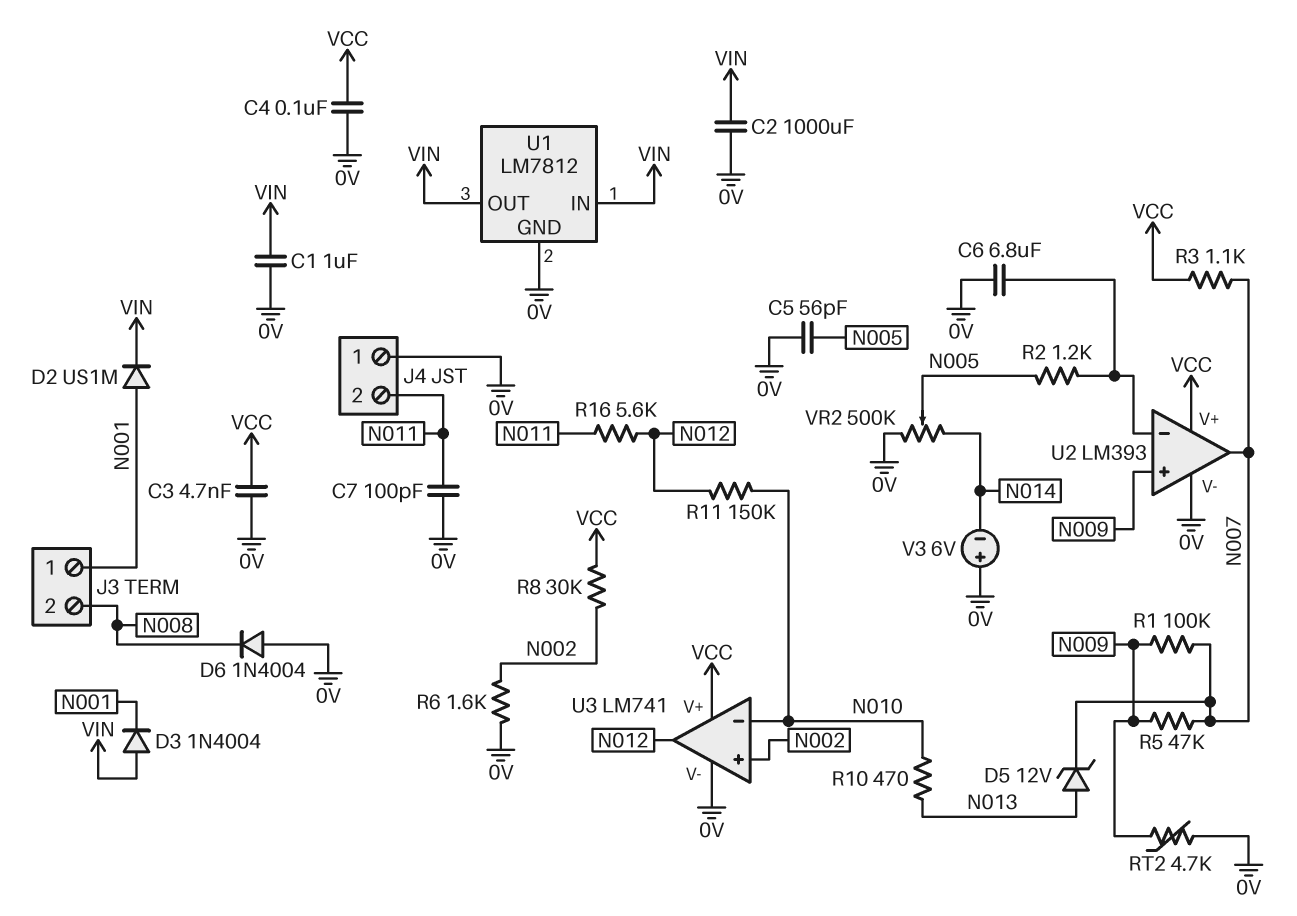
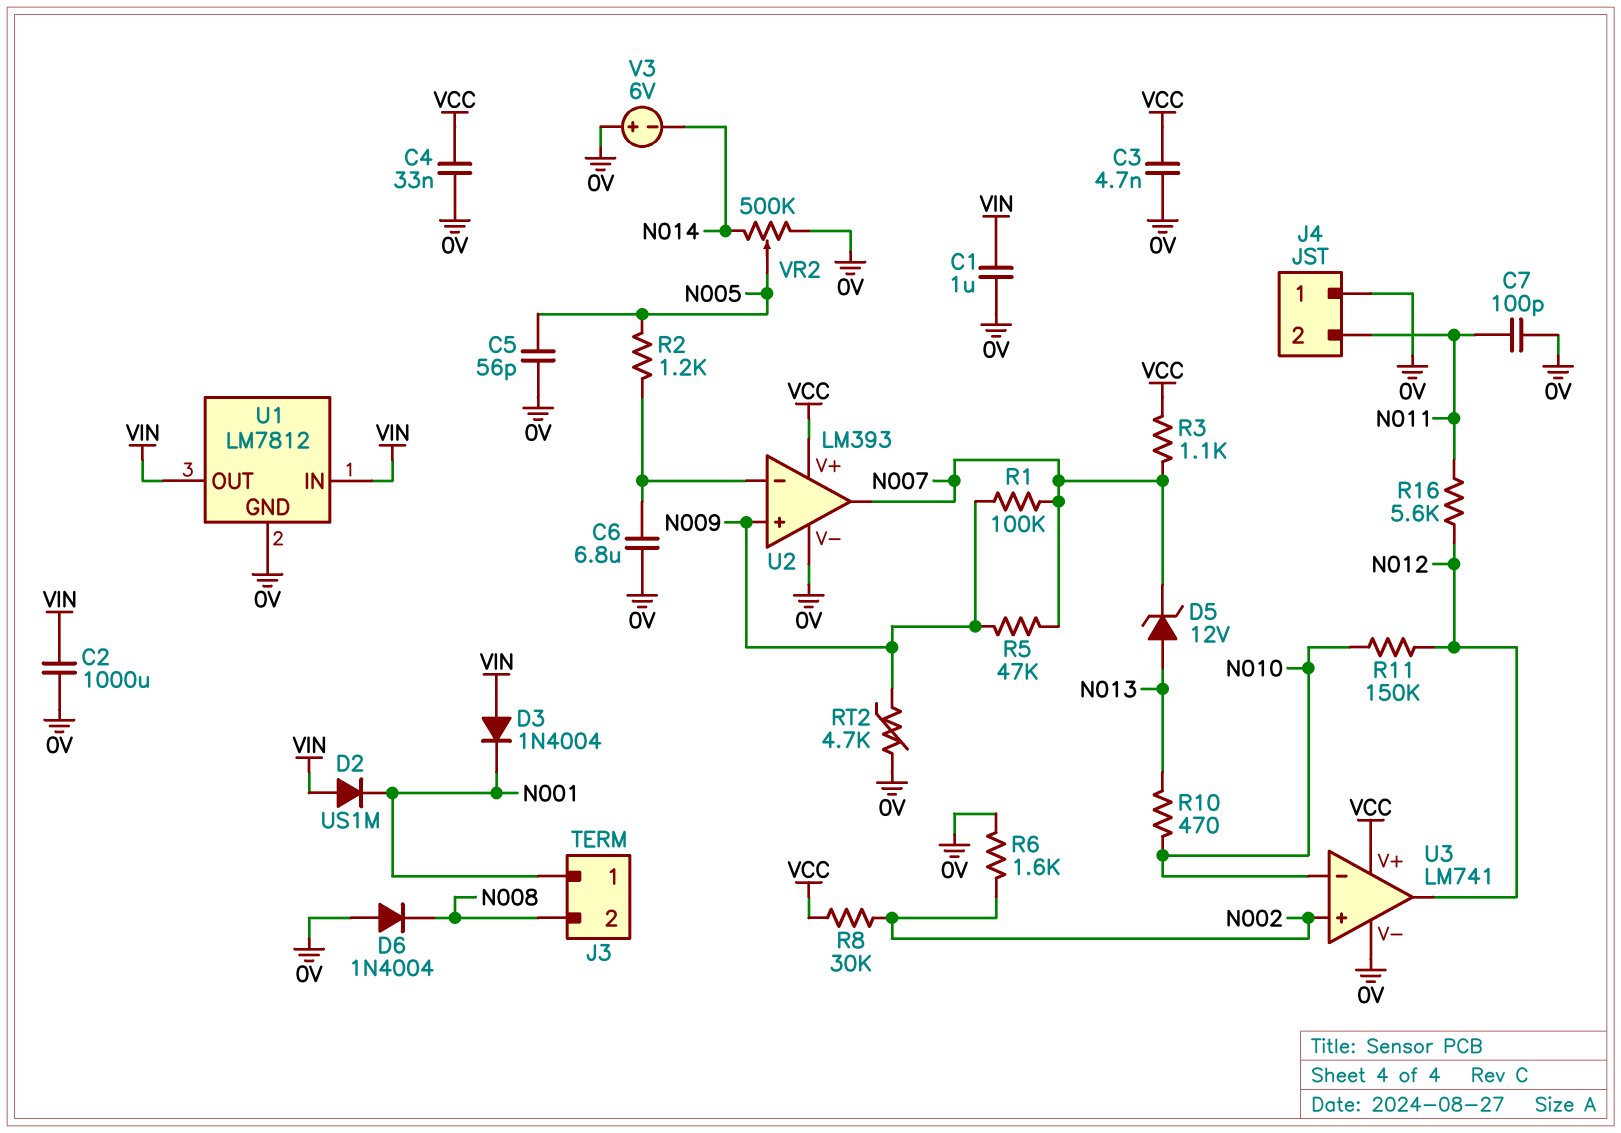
C4: 100nF (0V, VCC) -> 33nF (0V, VCC)
D2: diode US1M (A N001, K VIN) -> diode US1M (A VIN, K N001)

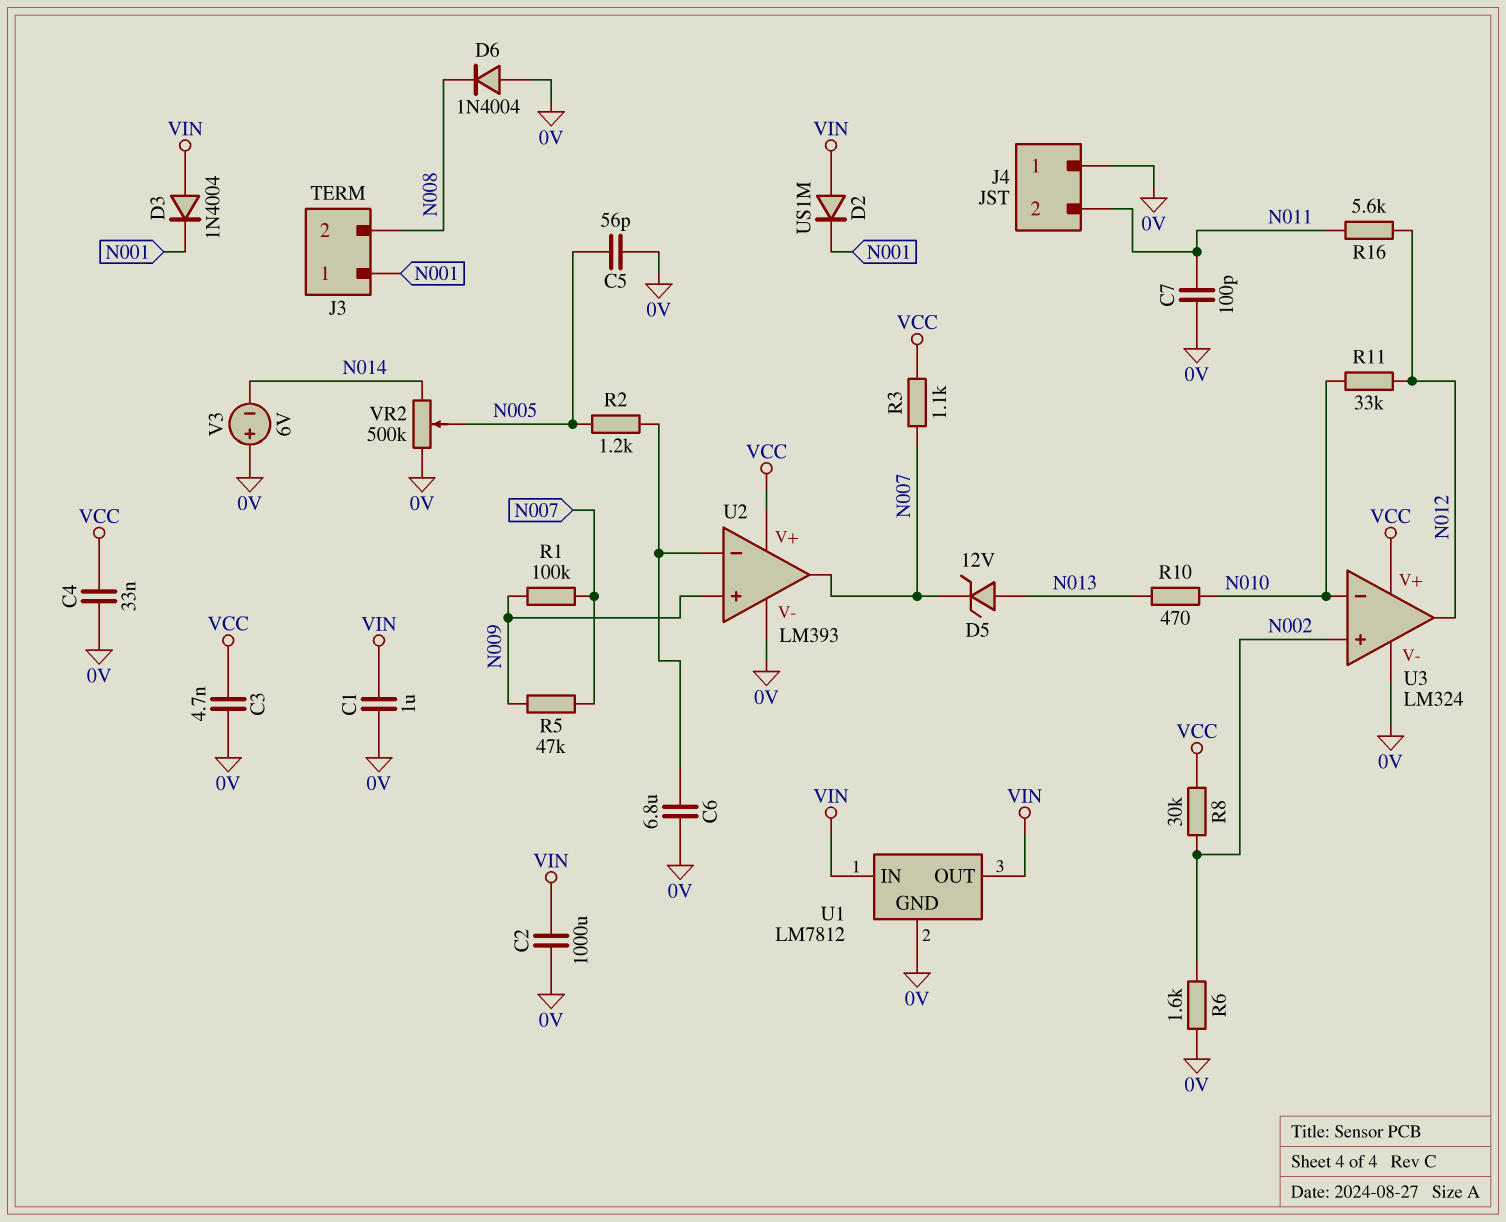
R11: 150k (N010, N012) -> 33k (N010, N012)
RT2: 4.7k (0V, N009) -> none
U3: LM741 -> LM324

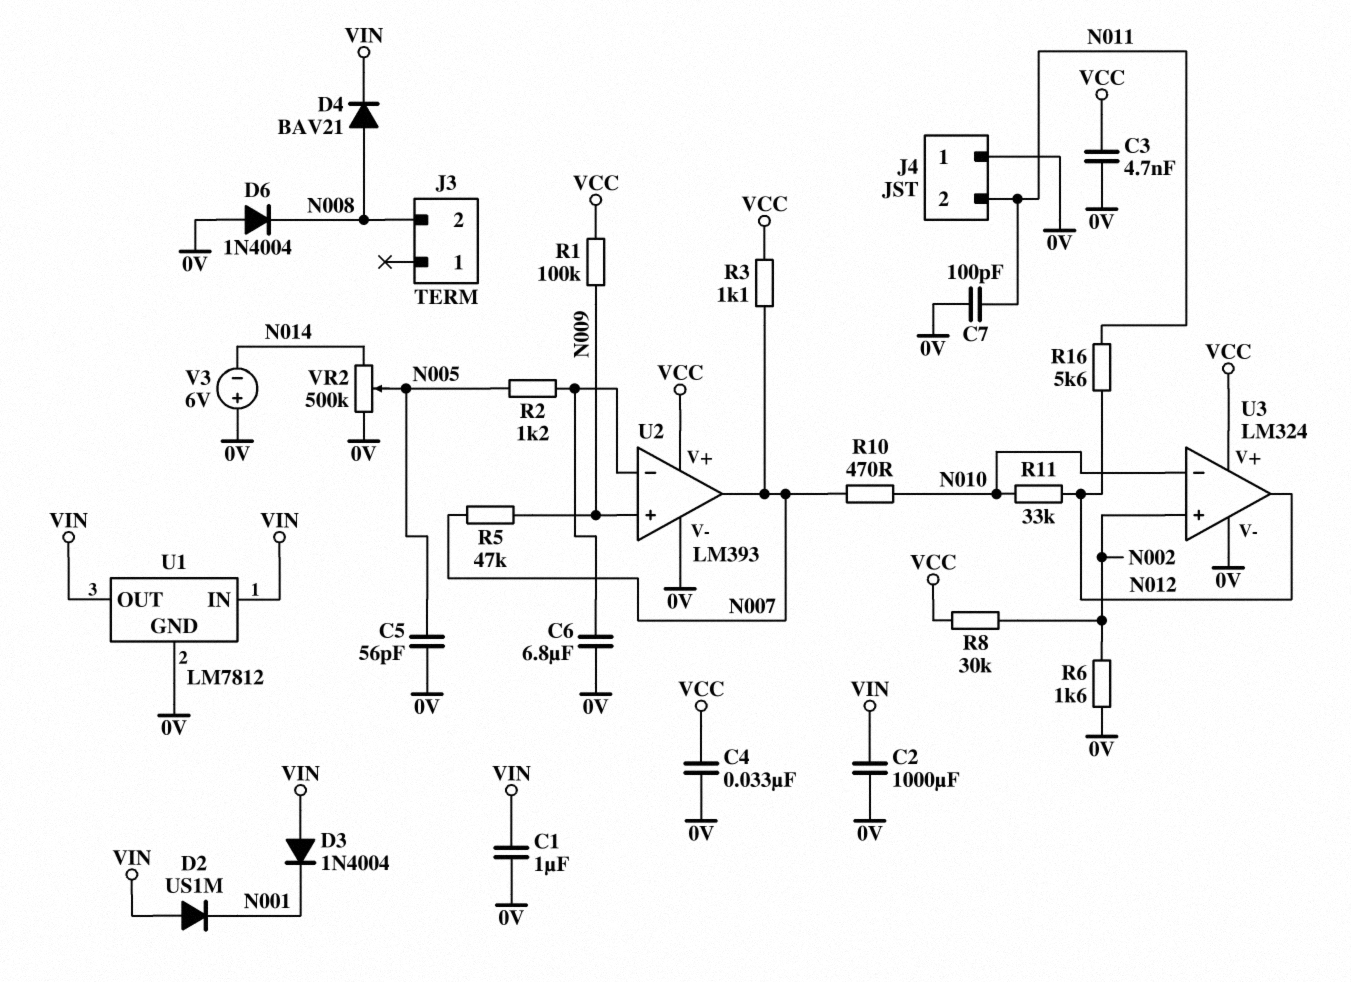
D4: none -> diode BAV21 (A N008, K VIN)
D5: zener 12V (A N013, K N007) -> none
J3 pin 1: N001 -> none
R1: 100k (N007, N009) -> 100k (N009, VCC)
R10: 470 (N010, N013) -> 470 (N007, N010)

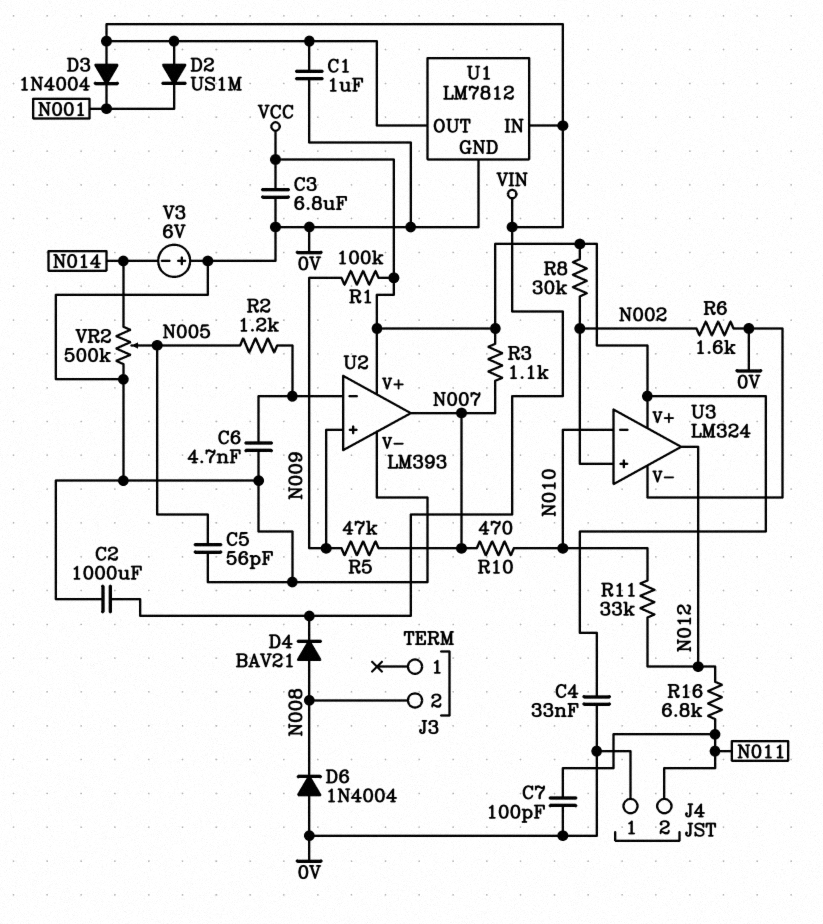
C3: 4.7nF (0V, VCC) -> 6.8uF (0V, VCC)
C6: 6.8uF (0V, U2/in-) -> 4.7nF (0V, U2/in-)
R16: 5.6k (N011, N012) -> 6.8k (N011, N012)

